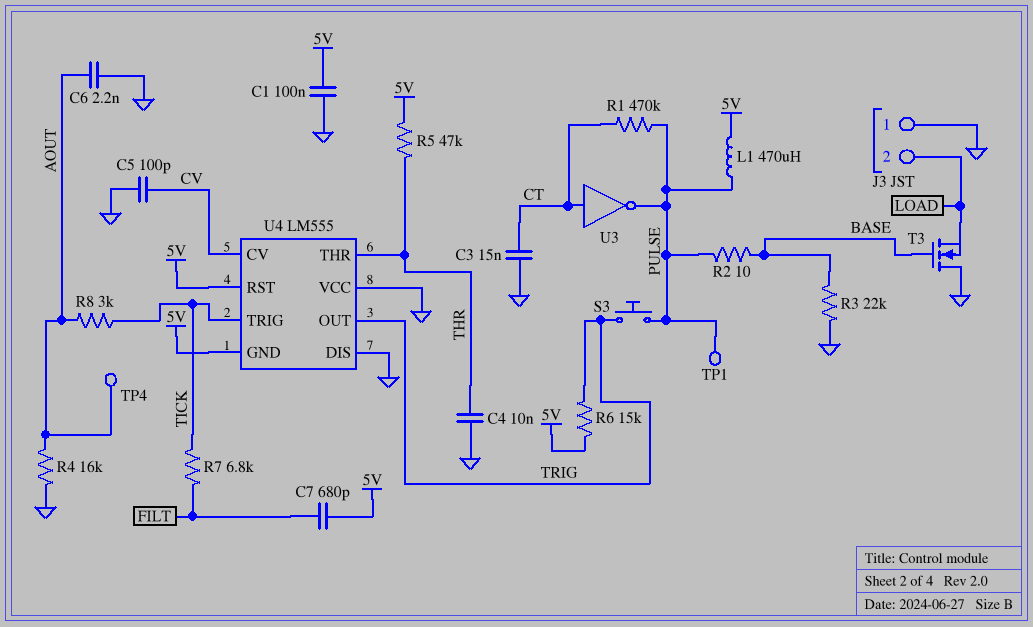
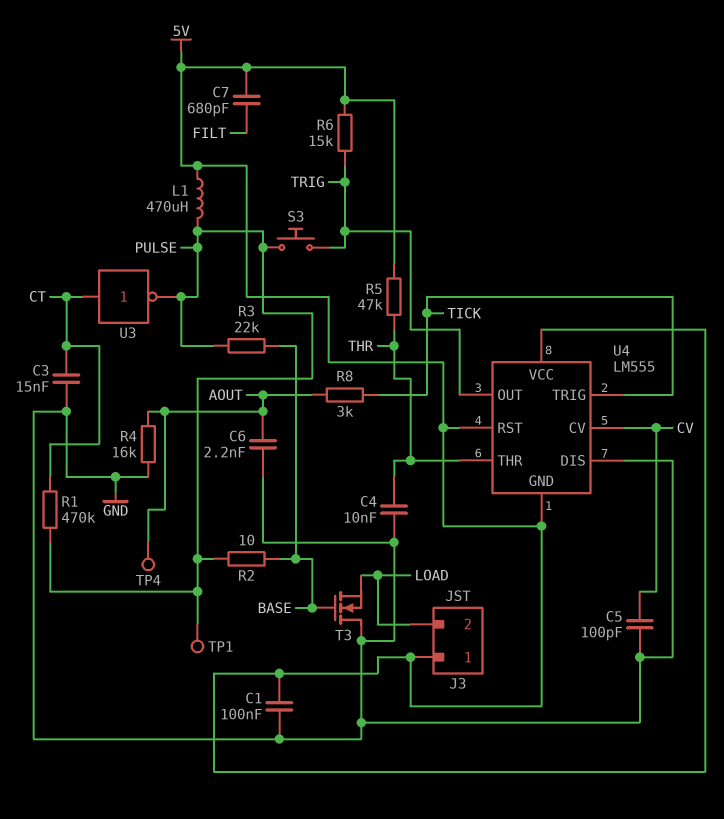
J3 pin 1: GND -> 5V
R3: 22k (BASE, GND) -> 22k (BASE, PULSE)
R7: 6.8k (FILT, TICK) -> none
U4 pin VCC: GND -> 5V

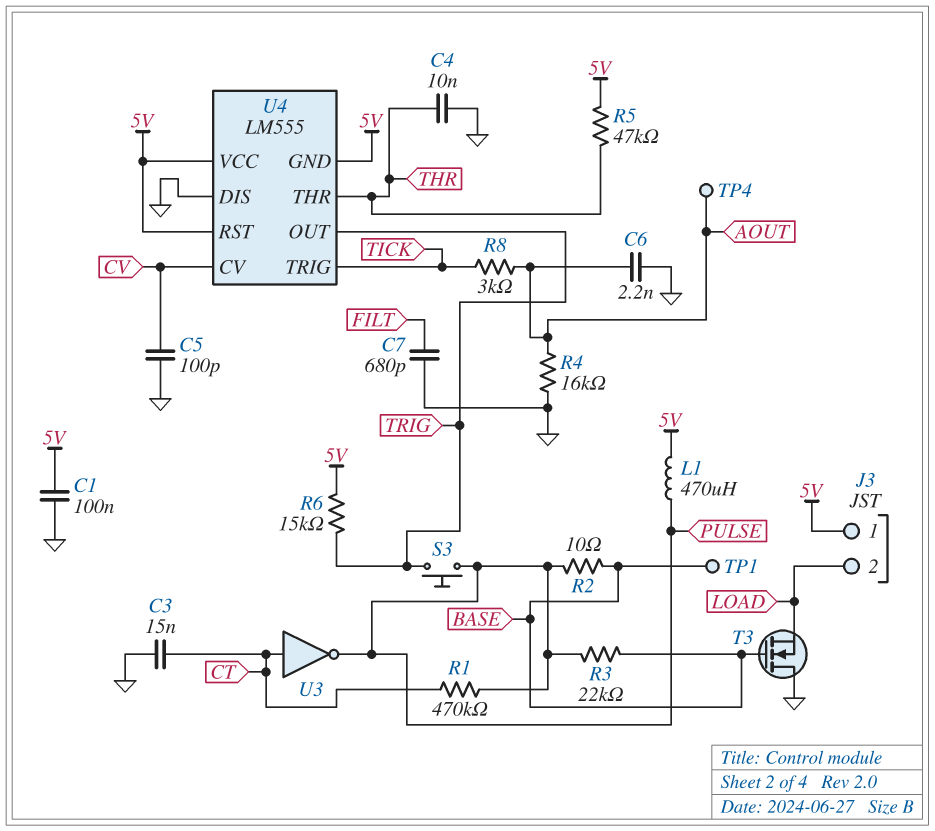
C7: 680pF (5V, FILT) -> 680pF (FILT, GND)
TP1: test point (PULSE) -> test point (BASE)

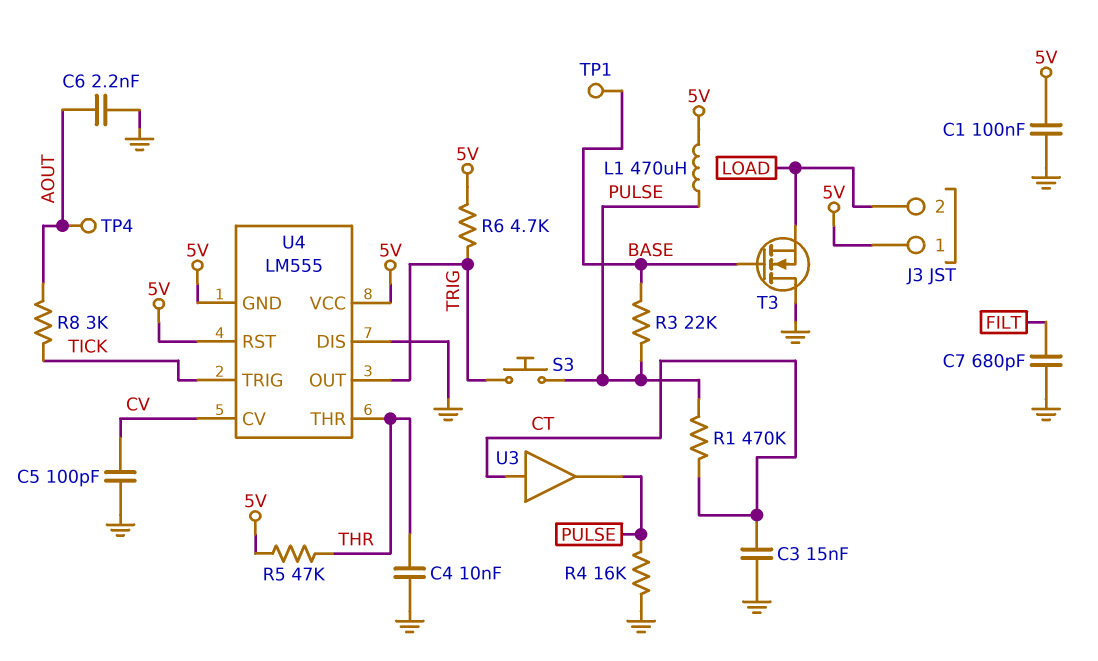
R2: 10 (BASE, PULSE) -> none
R4: 16k (AOUT, GND) -> 16k (GND, PULSE)
R6: 15k (5V, TRIG) -> 4.7k (5V, TRIG)
U3: NOT (in CT, out PULSE) -> buffer (in CT, out PULSE)

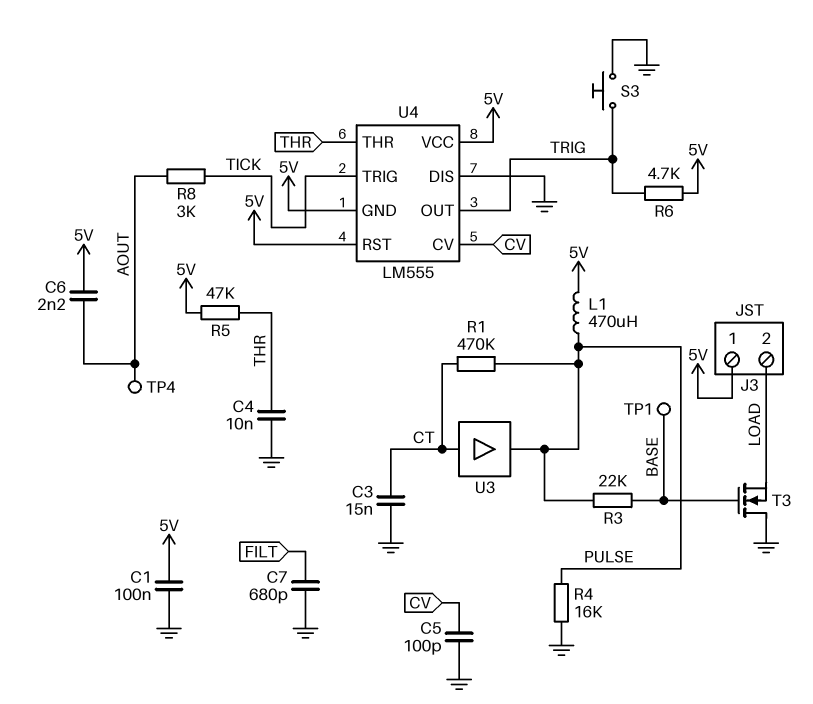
C6: 2.2nF (AOUT, GND) -> 2.2nF (5V, AOUT)
S3: button (PULSE, TRIG) -> button (GND, TRIG)

